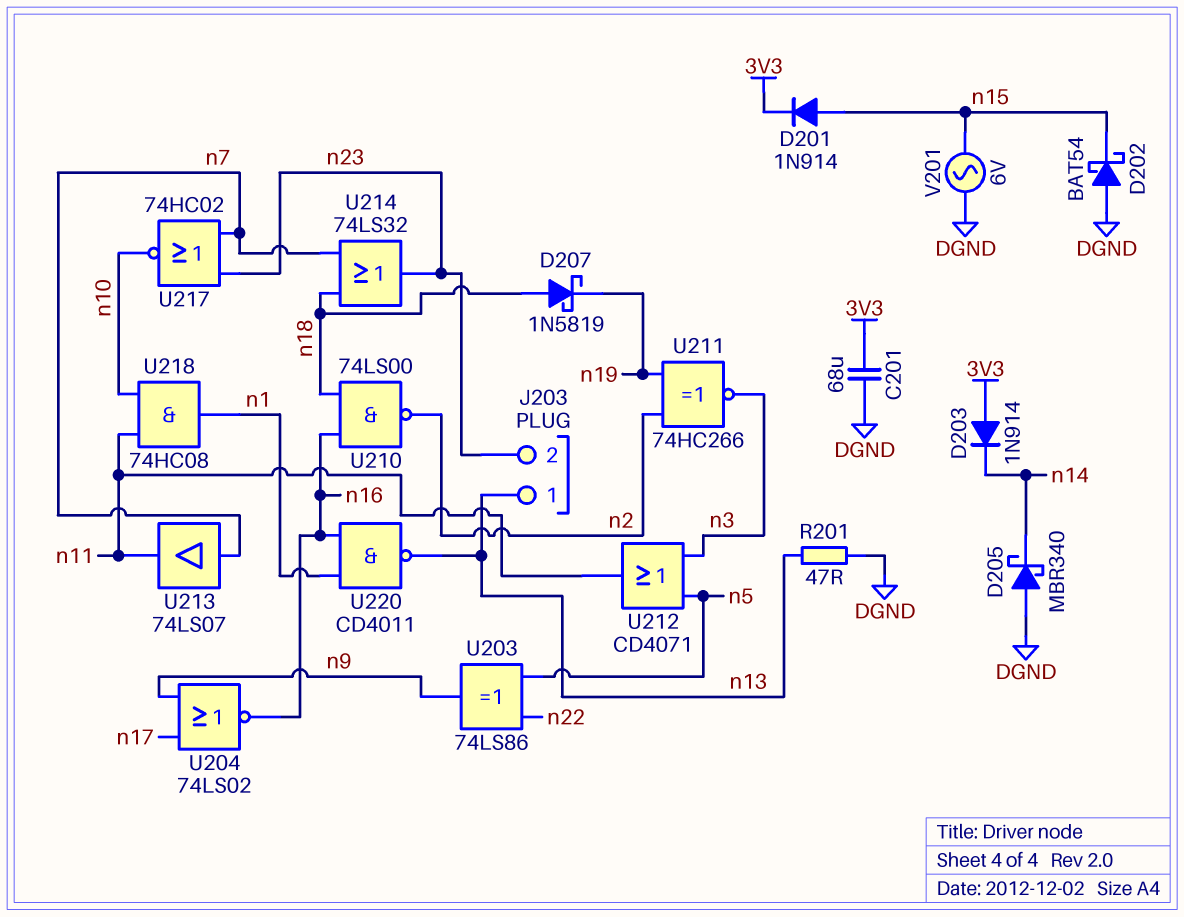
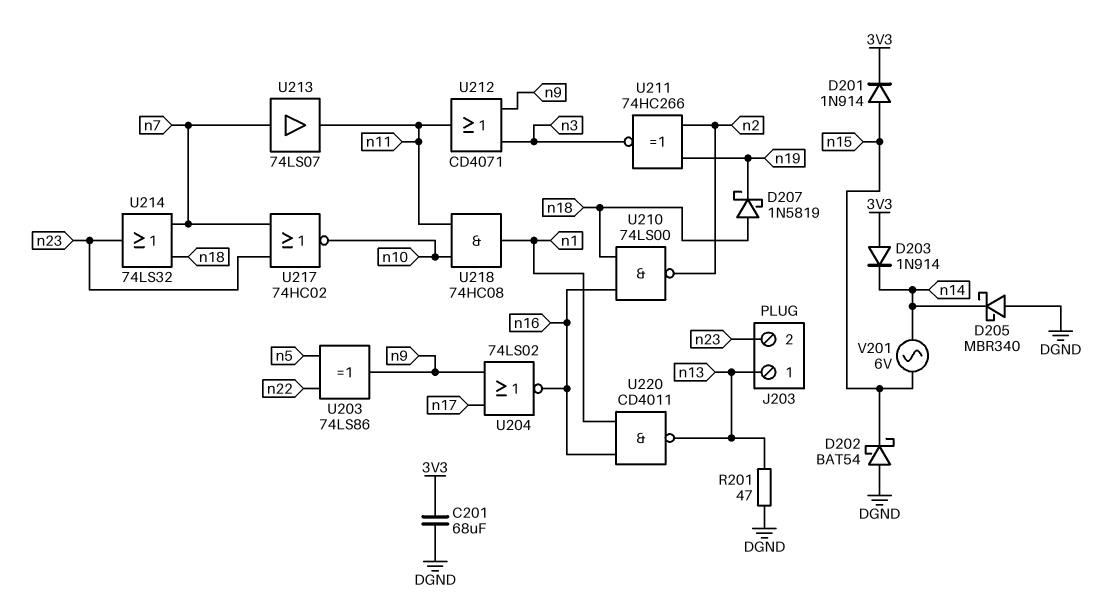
U212: OR CD4071 (in n3, in n5, out n11) -> OR CD4071 (in n3, in n9, out n11)
V201: AC 6V (DGND, n15) -> AC 6V (n14, n15)

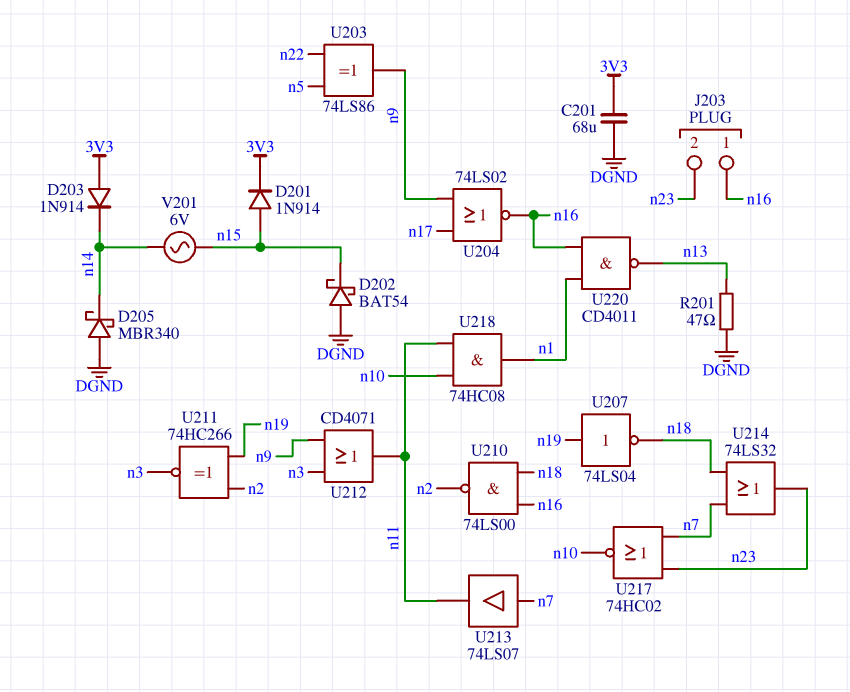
D207: schottky 1N5819 (A n18, K n19) -> none
J203 pin 1: n13 -> n16
U207: none -> NOT 74LS04 (in n19, out n18)

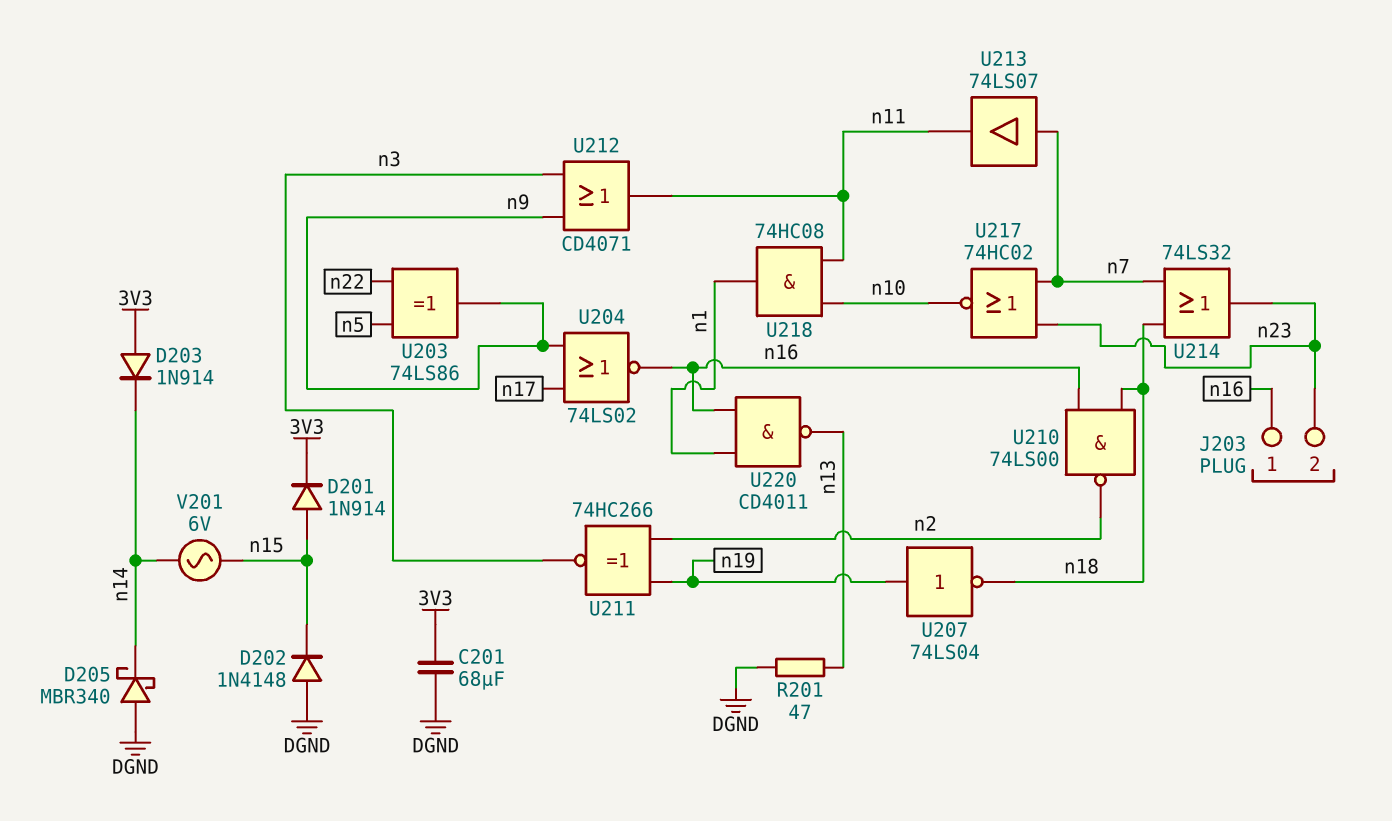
D202: schottky BAT54 (A DGND, K n15) -> diode 1N4148 (A DGND, K n15)

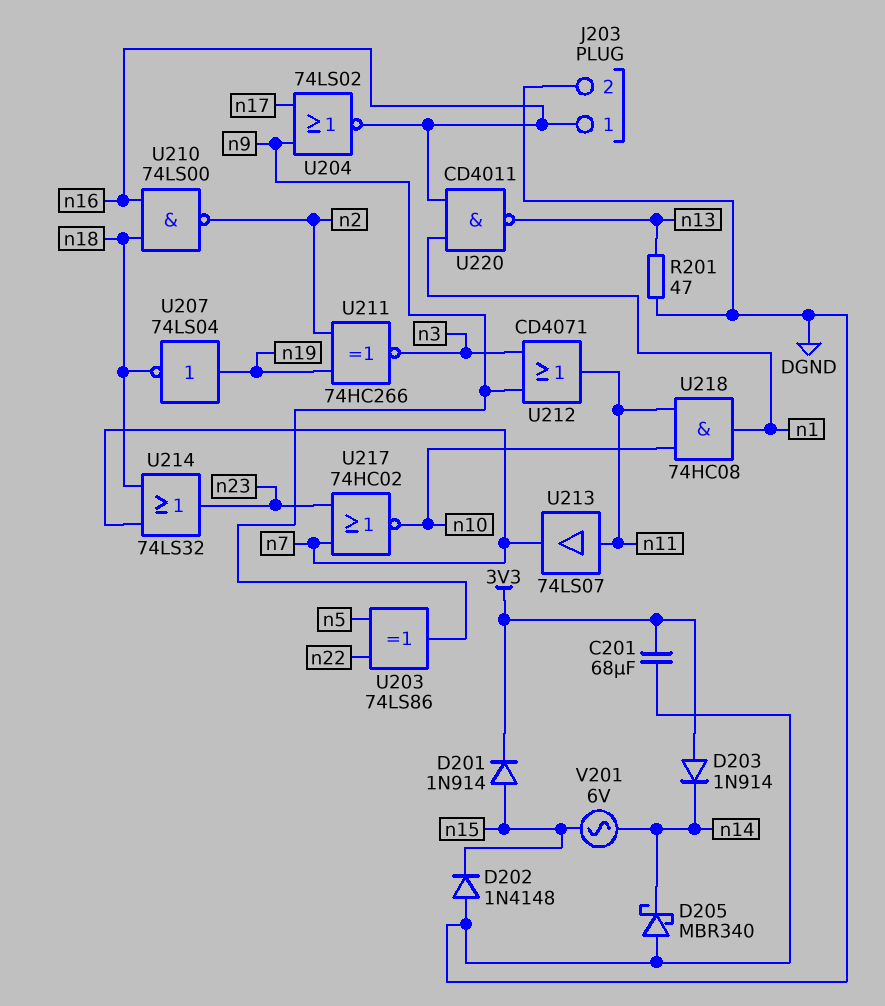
J203 pin 2: n23 -> DGND
U213: buffer 74LS07 (in n7, out n11) -> buffer 74LS07 (in n11, out n7)

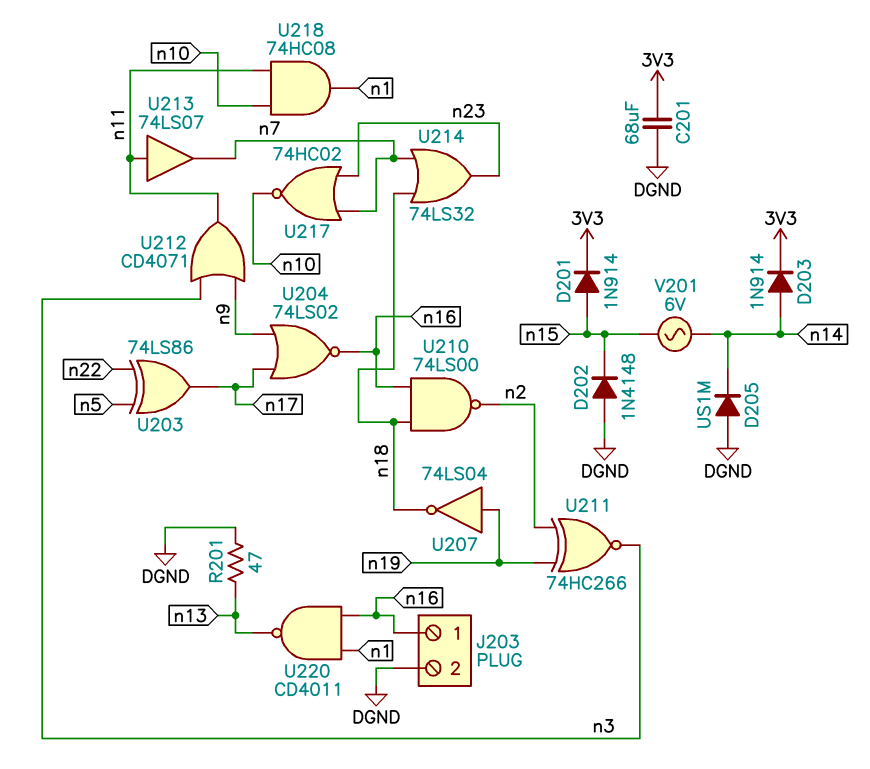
D203: diode 1N914 (A 3V3, K n14) -> diode 1N914 (A n14, K 3V3)
D205: schottky MBR340 (A DGND, K n14) -> diode US1M (A DGND, K n14)
U203: XOR 74LS86 (in n5, in n22, out n9) -> XOR 74LS86 (in n5, in n22, out n17)

